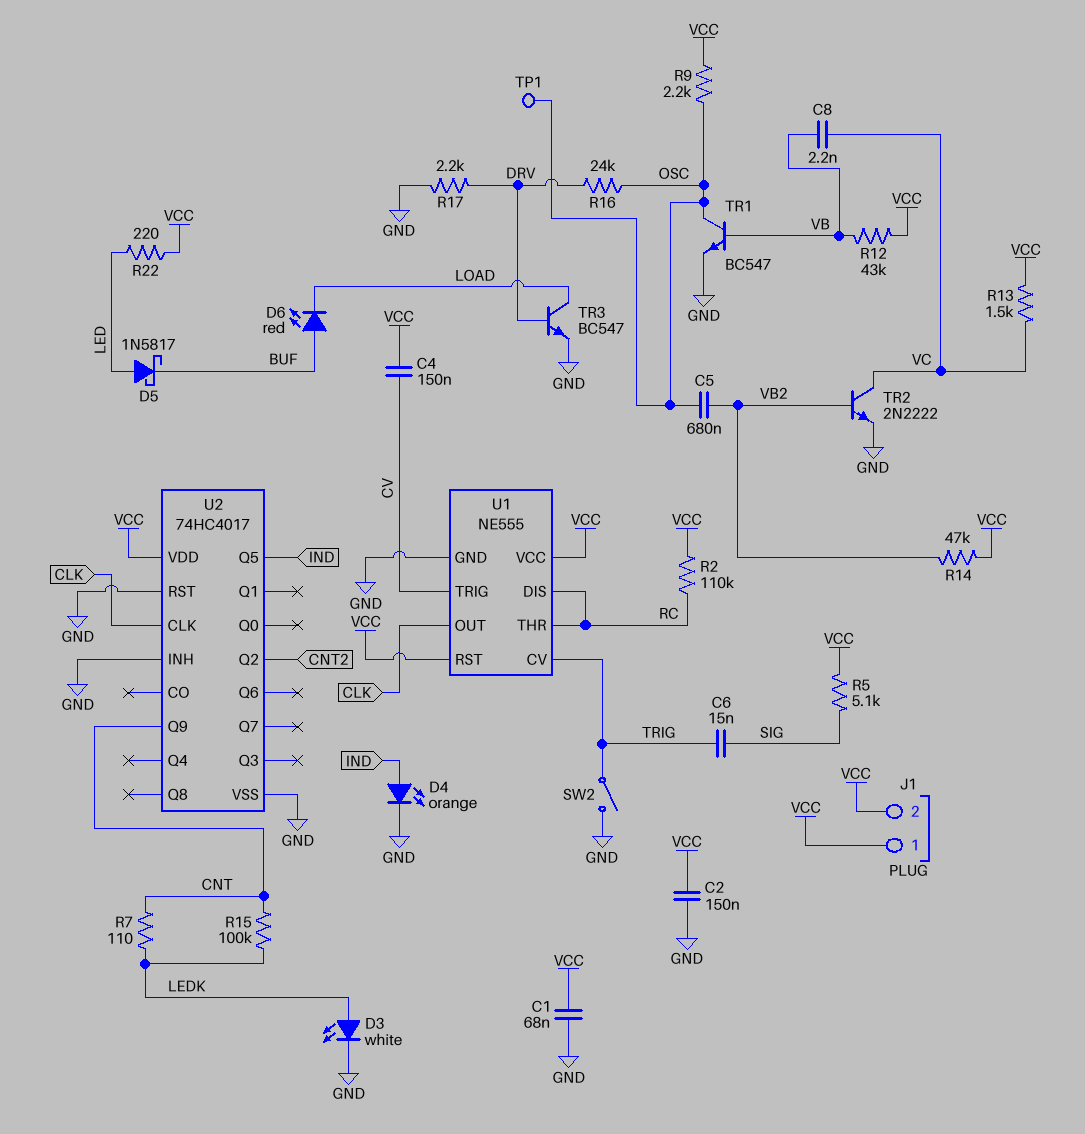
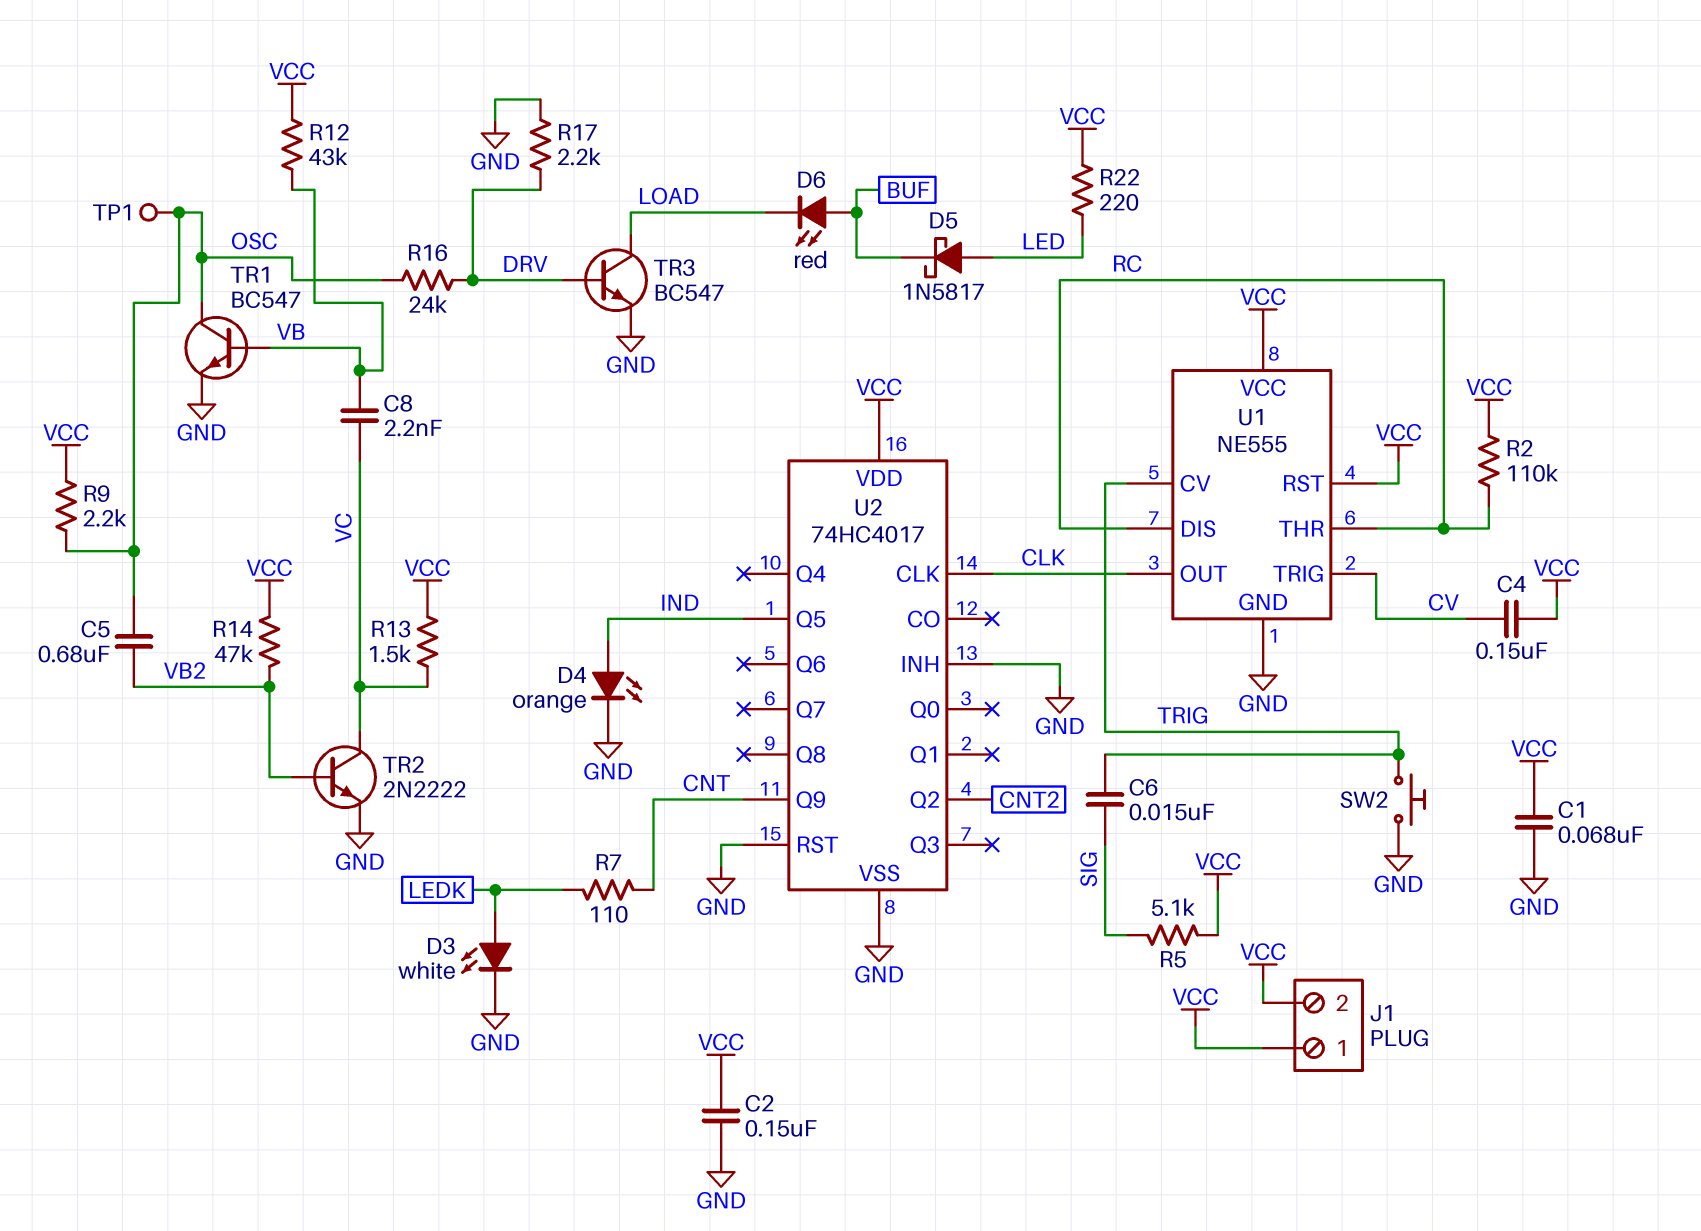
R15: 100k (CNT, LEDK) -> none
SW2: switch (GND, TRIG) -> button (GND, TRIG)

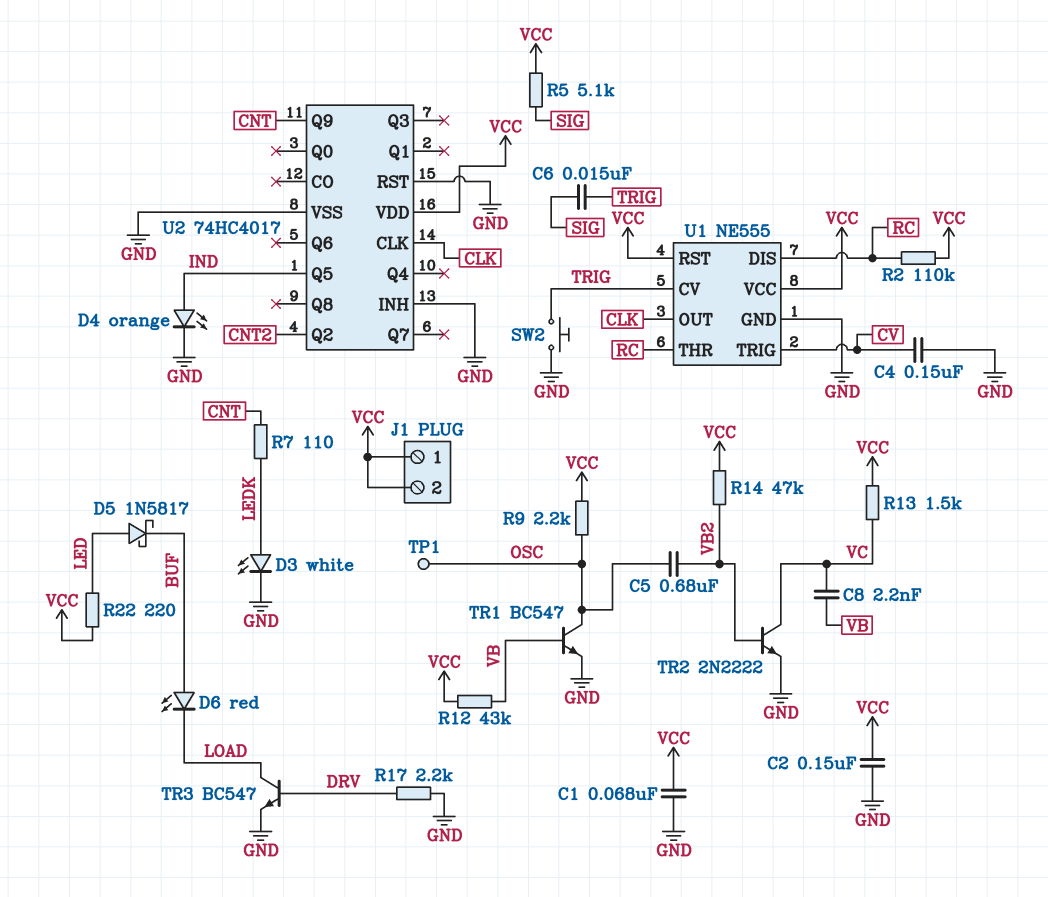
C4: 150nF (CV, VCC) -> 150nF (CV, GND)
R16: 24k (DRV, OSC) -> none

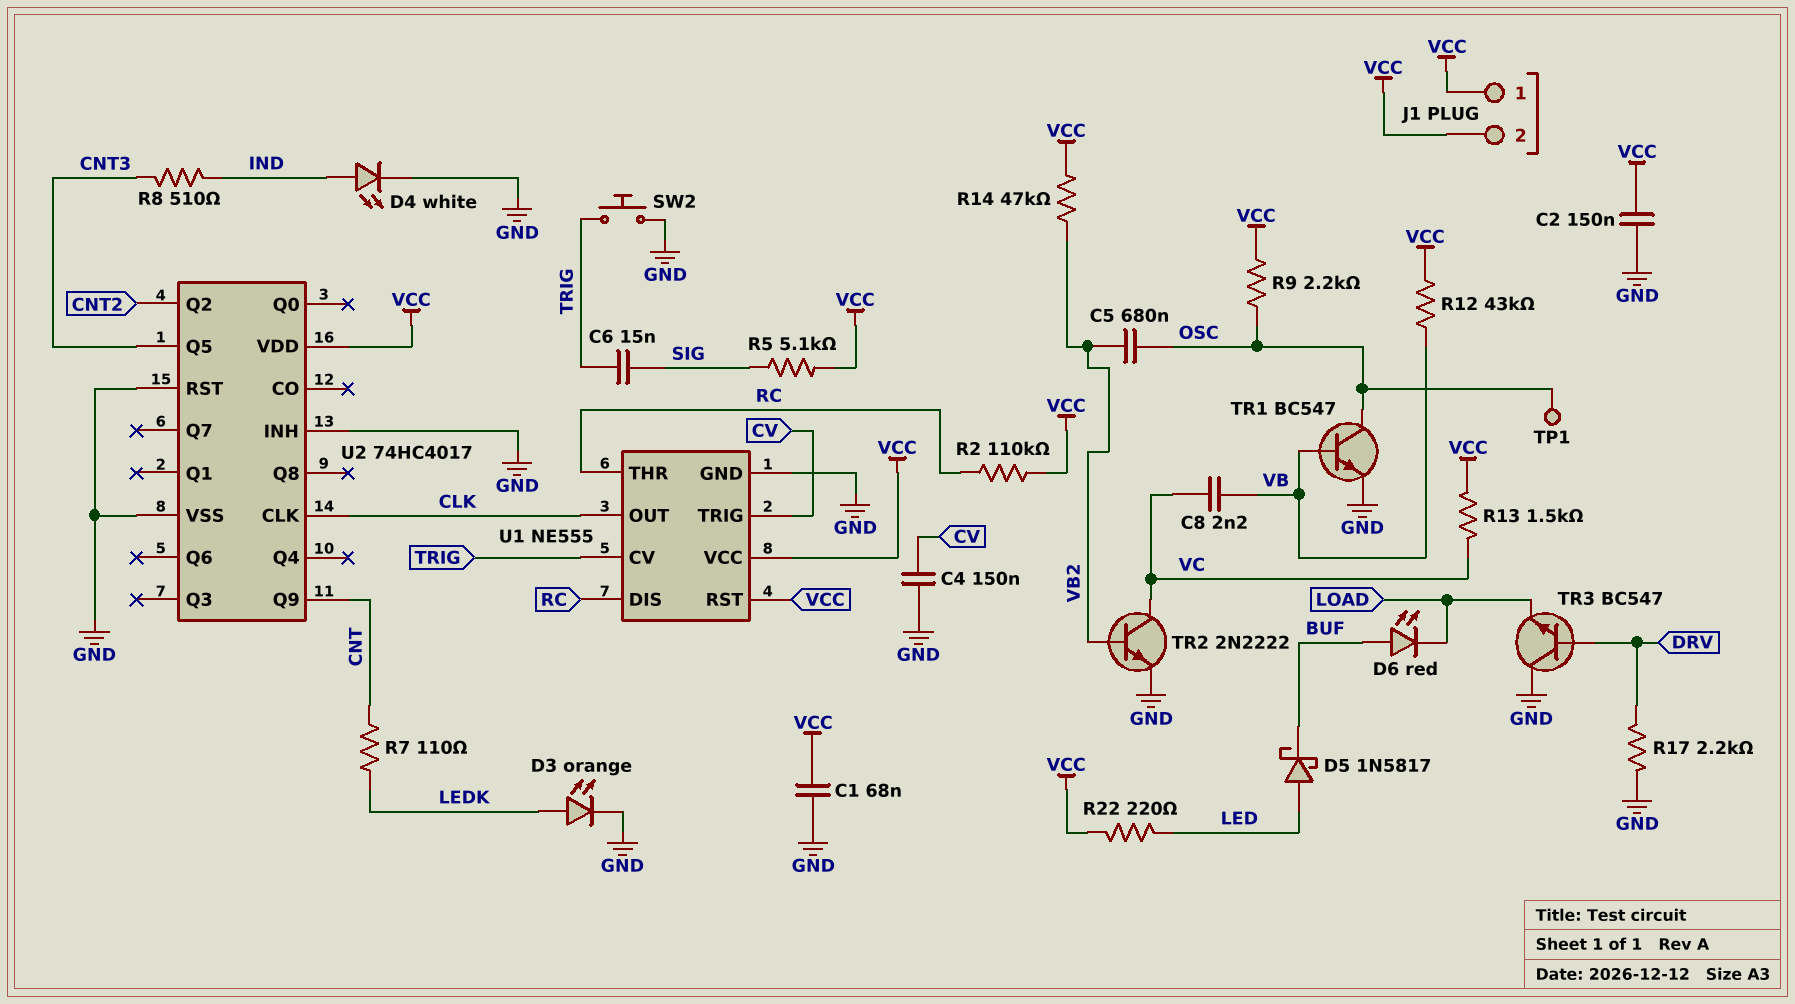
D3: LED white (A LEDK, K GND) -> LED orange (A LEDK, K GND)
D4: LED orange (A IND, K GND) -> LED white (A IND, K GND)
R8: none -> 510 (CNT3, IND)
TR3: NPN BC547 (B DRV, C LOAD, E GND) -> NPN BC547 (B DRV, C GND, E LOAD)
U2 pin Q5: IND -> CNT3

